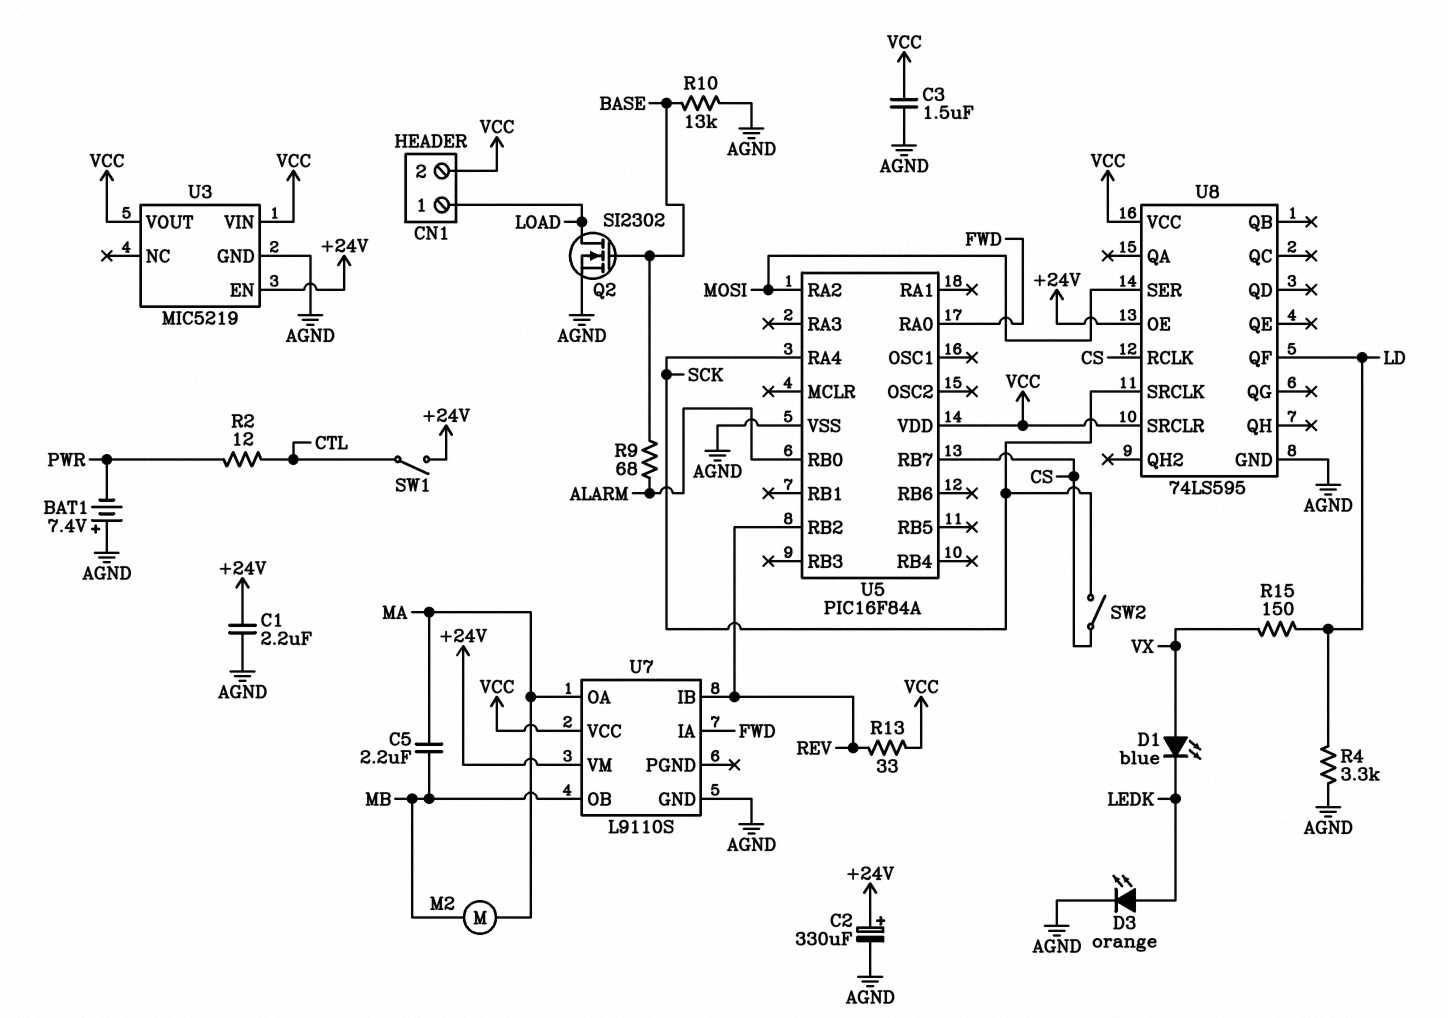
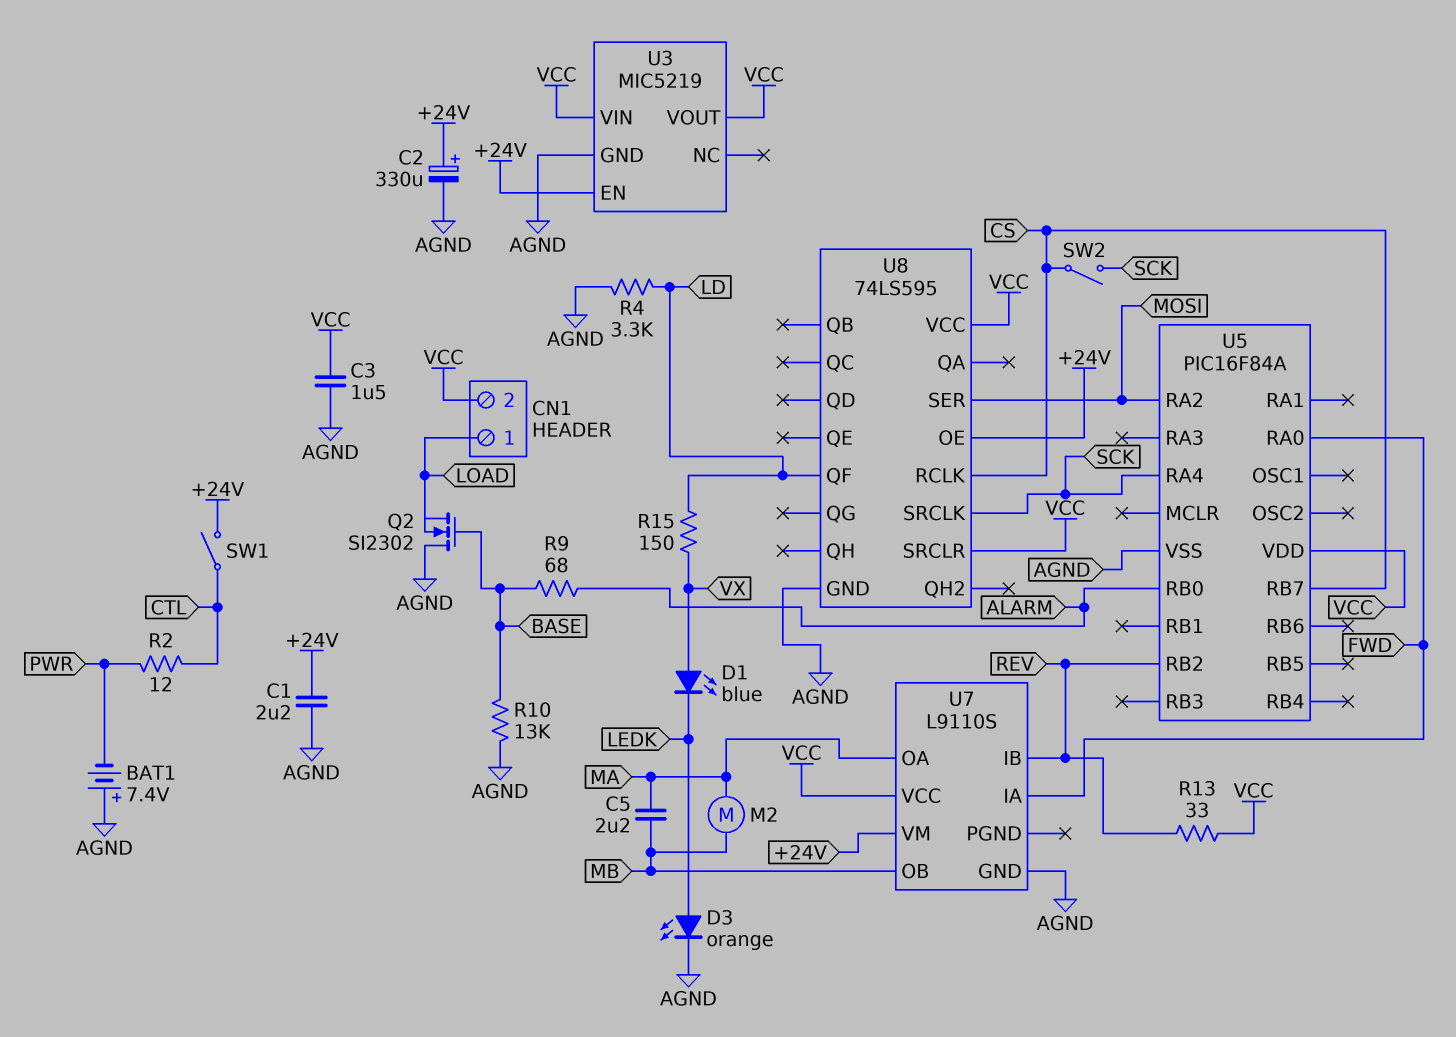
Q2: NMOS SI2302 (G BASE, D LOAD, S AGND) -> NMOS SI2302 (G BASE, D AGND, S LOAD)

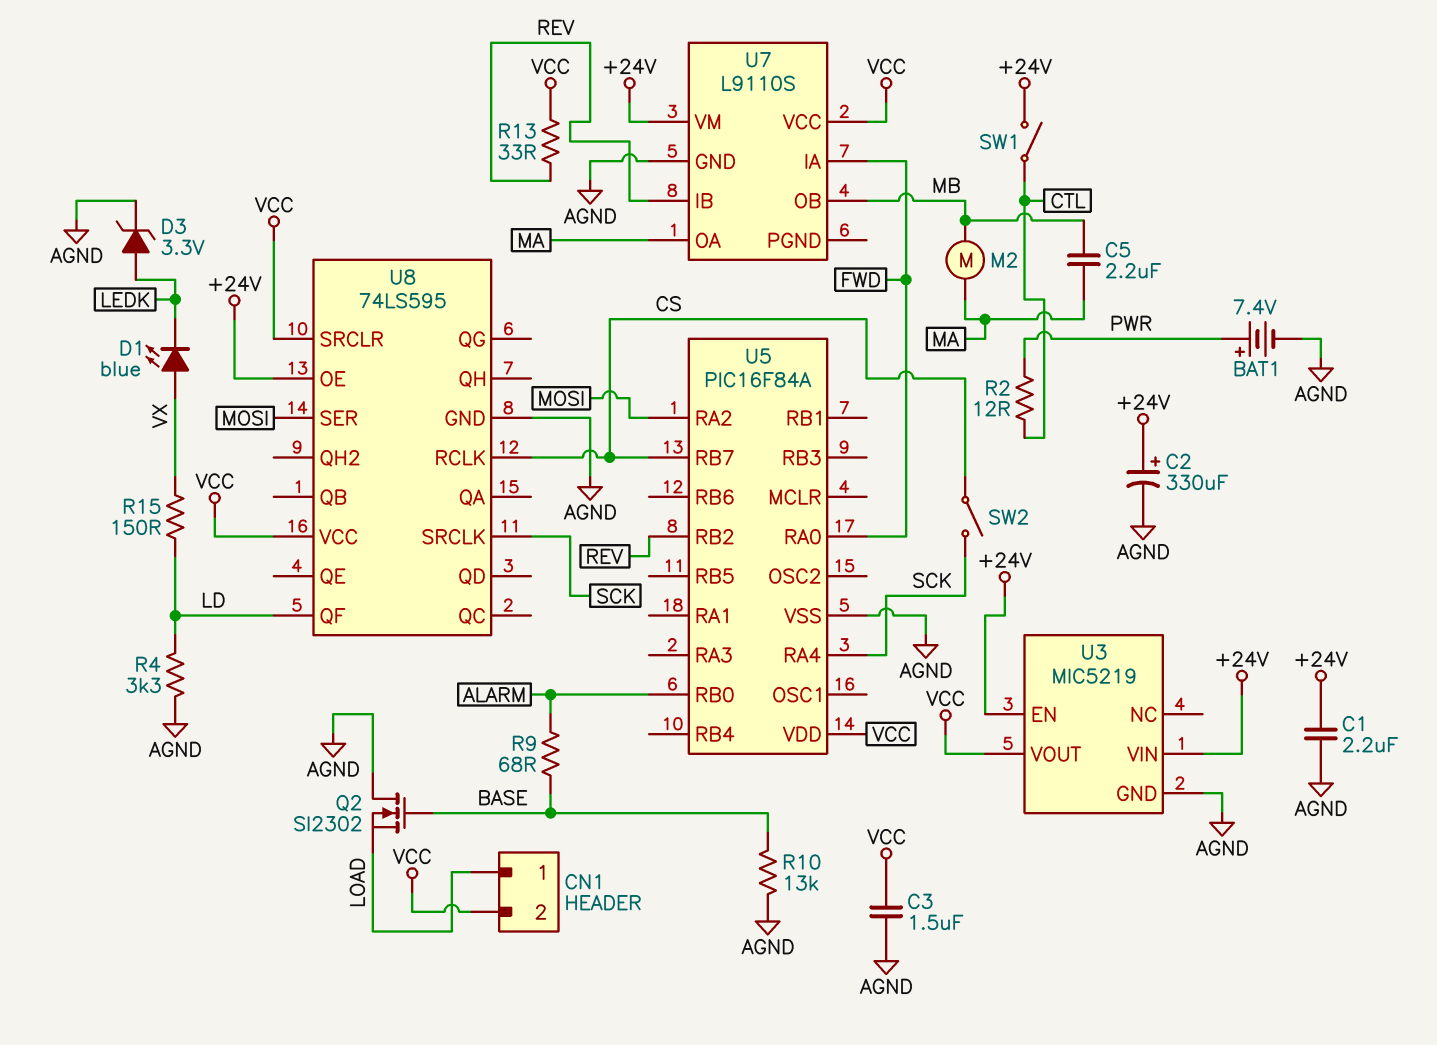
BAT1: 7.4V (plus AGND, minus PWR) -> 7.4V (plus PWR, minus AGND)
D3: LED orange (A LEDK, K AGND) -> zener 3.3V (A LEDK, K AGND)
U3 pin VIN: VCC -> +24V

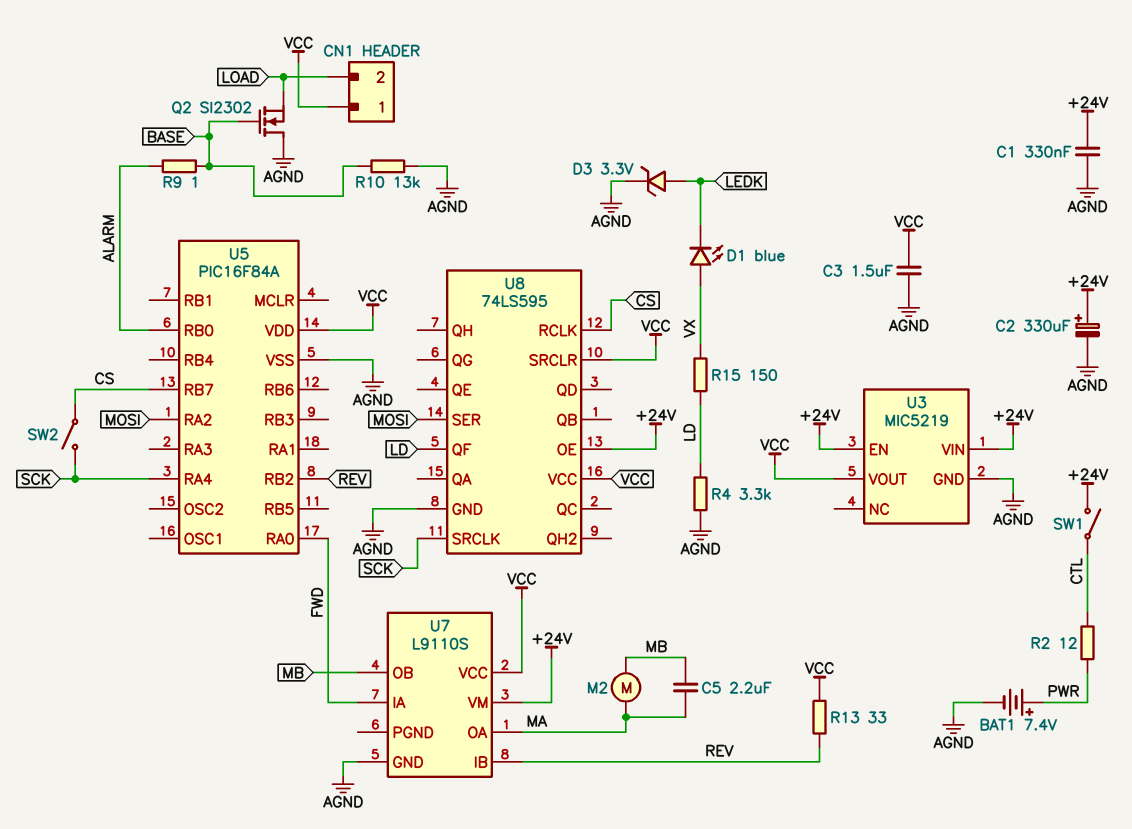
C1: 2.2uF (+24V, AGND) -> 330nF (+24V, AGND)
CN1 pin 1: LOAD -> VCC
CN1 pin 2: VCC -> LOAD
R9: 68 (ALARM, BASE) -> 1 (ALARM, BASE)

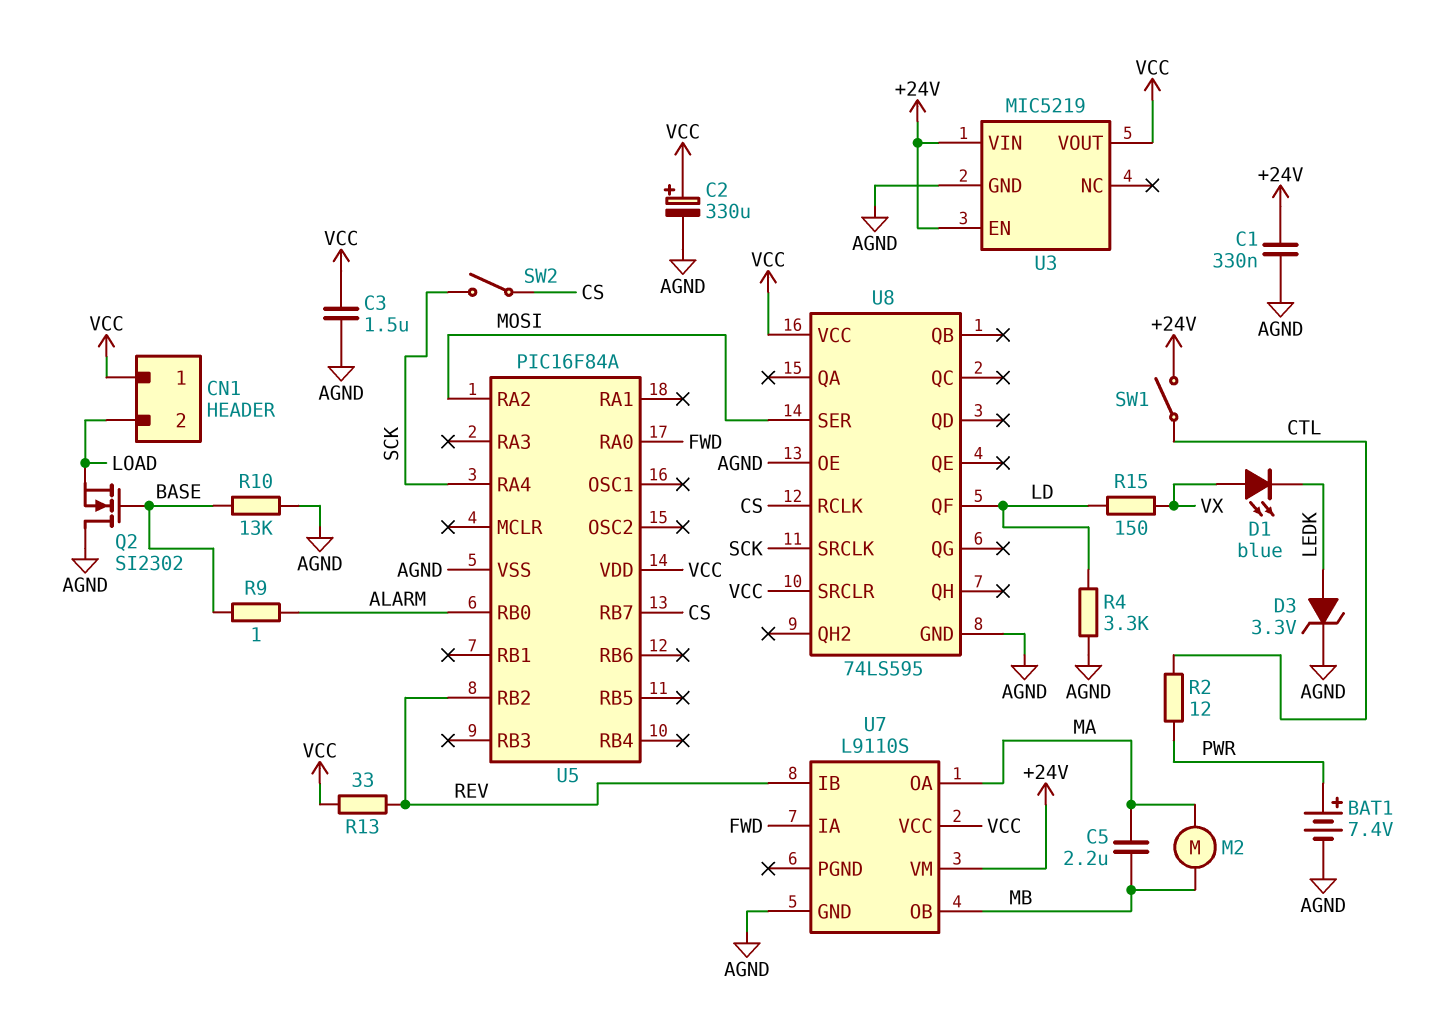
C2: 330uF (plus +24V, minus AGND) -> 330uF (plus VCC, minus AGND)
U8 pin OE: +24V -> AGND

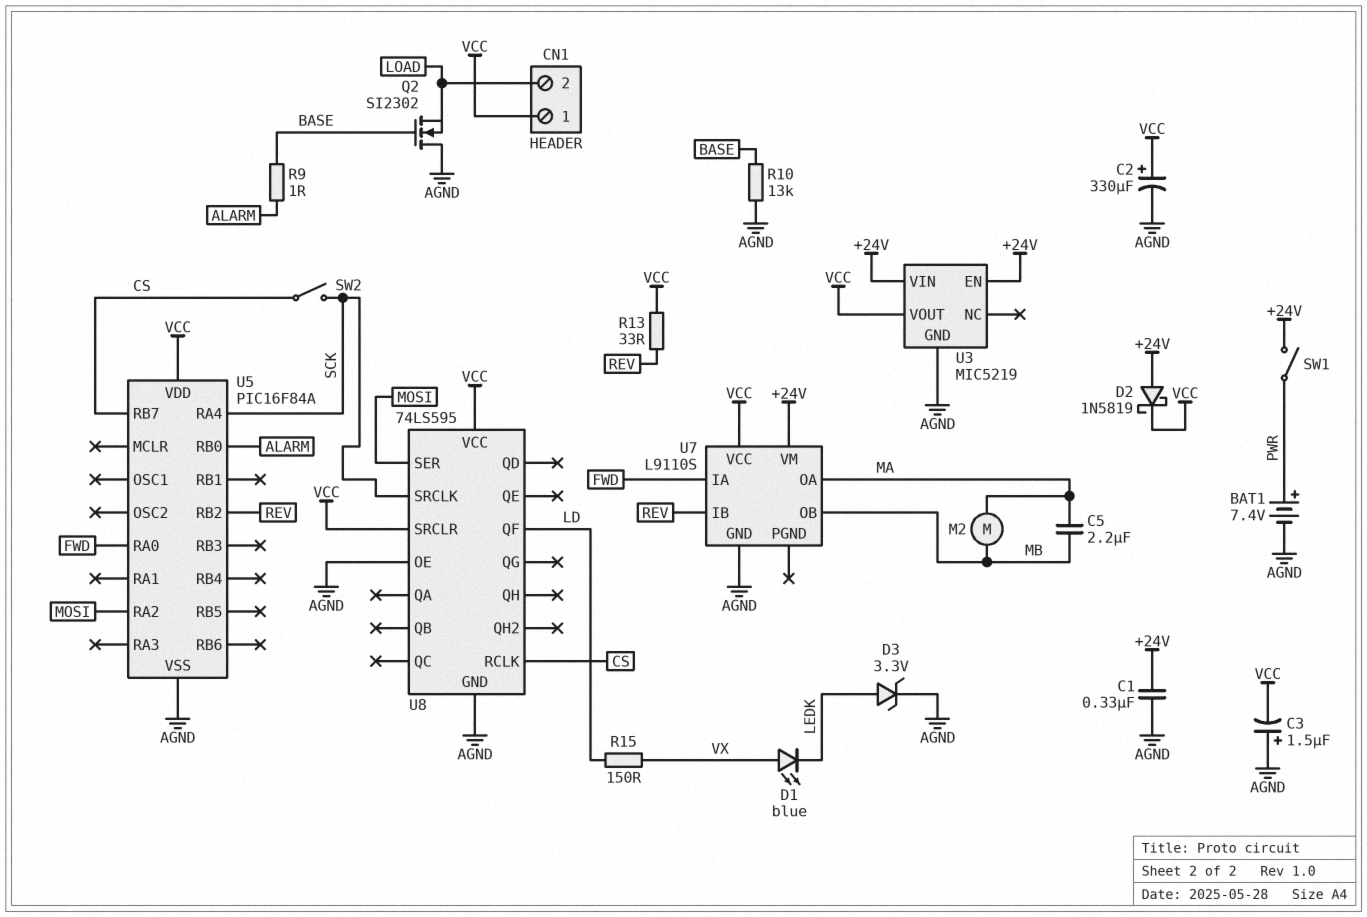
C3: 1.5uF (AGND, VCC) -> 1.5uF (plus AGND, minus VCC)
D2: none -> schottky 1N5819 (A +24V, K VCC)
R2: 12 (CTL, PWR) -> none
R4: 3.3k (AGND, LD) -> none
SW1: switch (+24V, CTL) -> switch (+24V, PWR)

